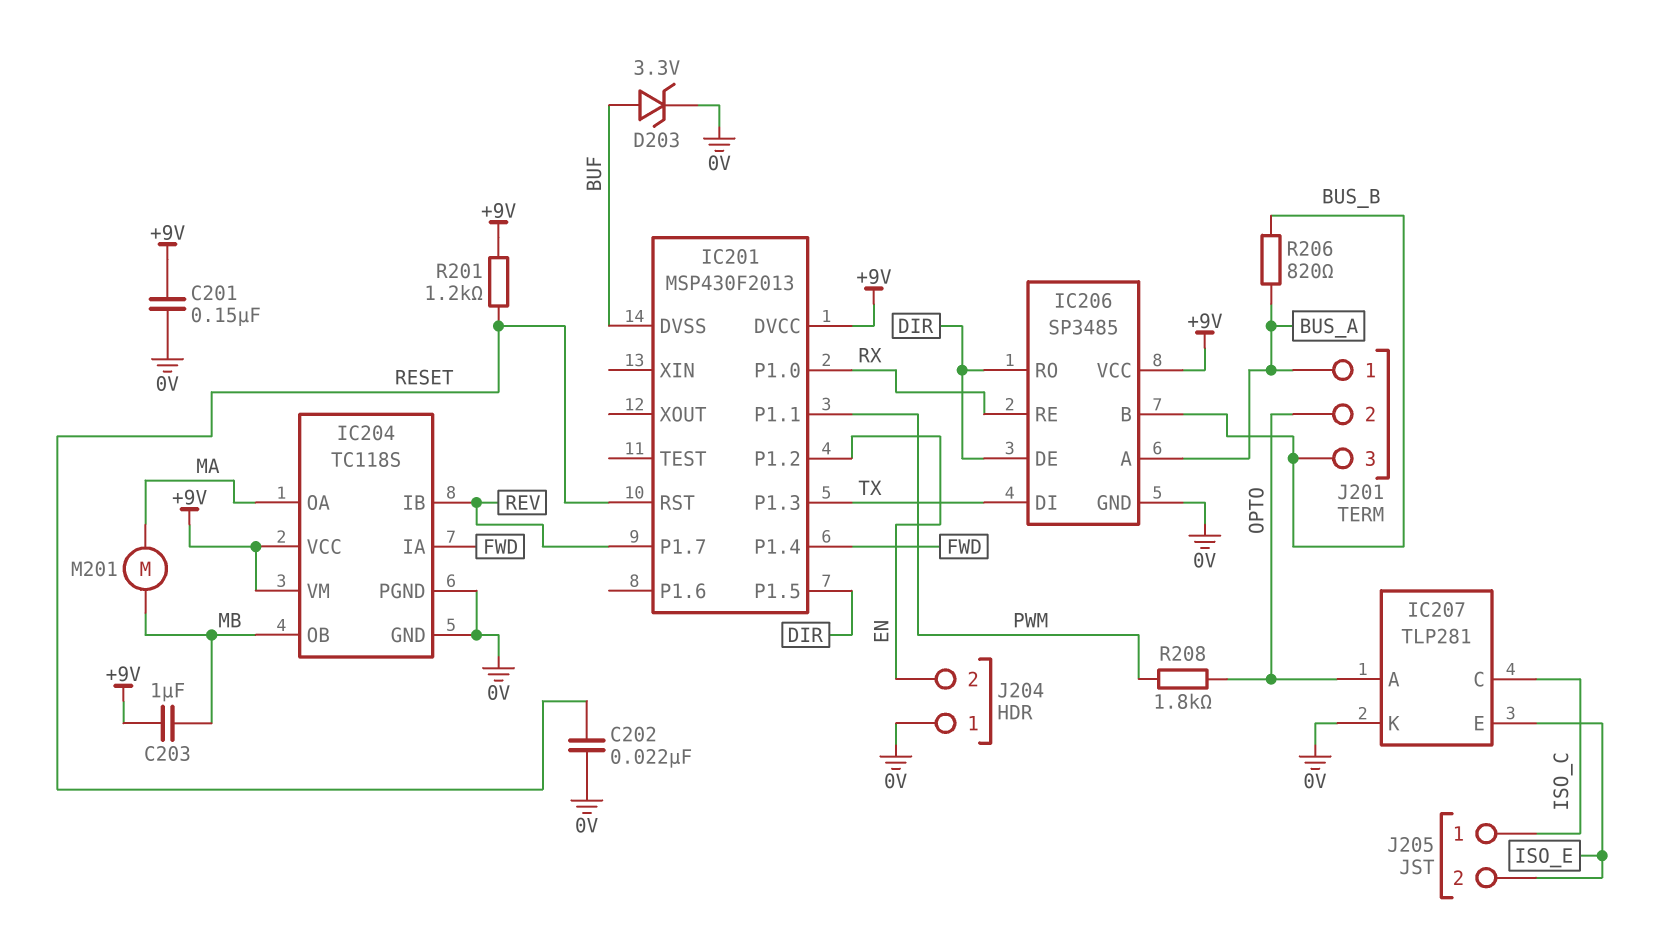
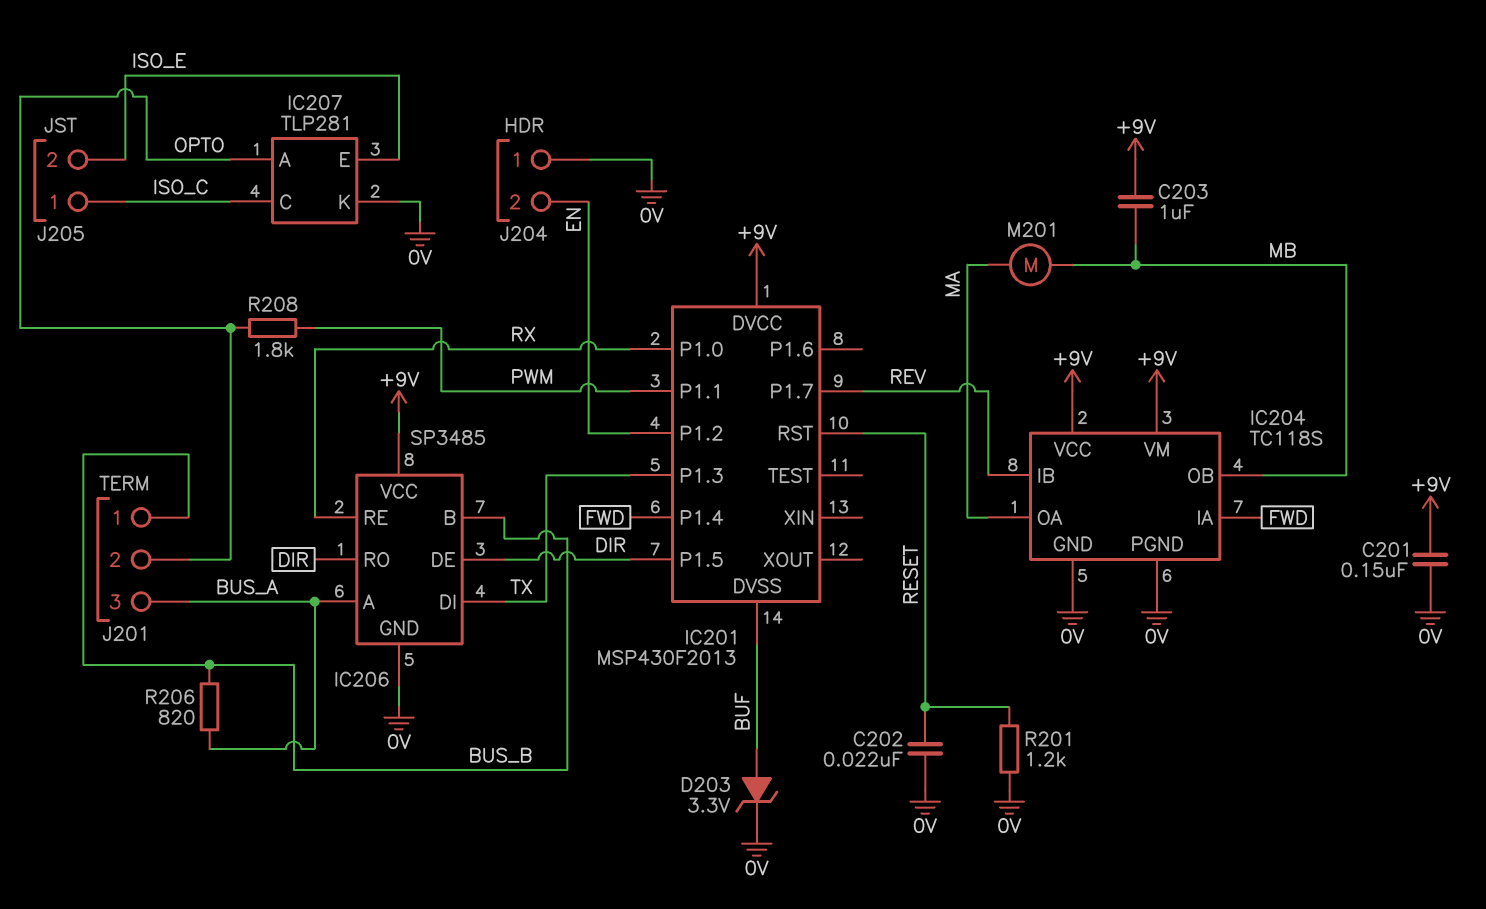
J201 pin 1: BUS_A -> BUS_B
J201 pin 3: BUS_B -> BUS_A
R201: 1.2k (+9V, RESET) -> 1.2k (0V, RESET)

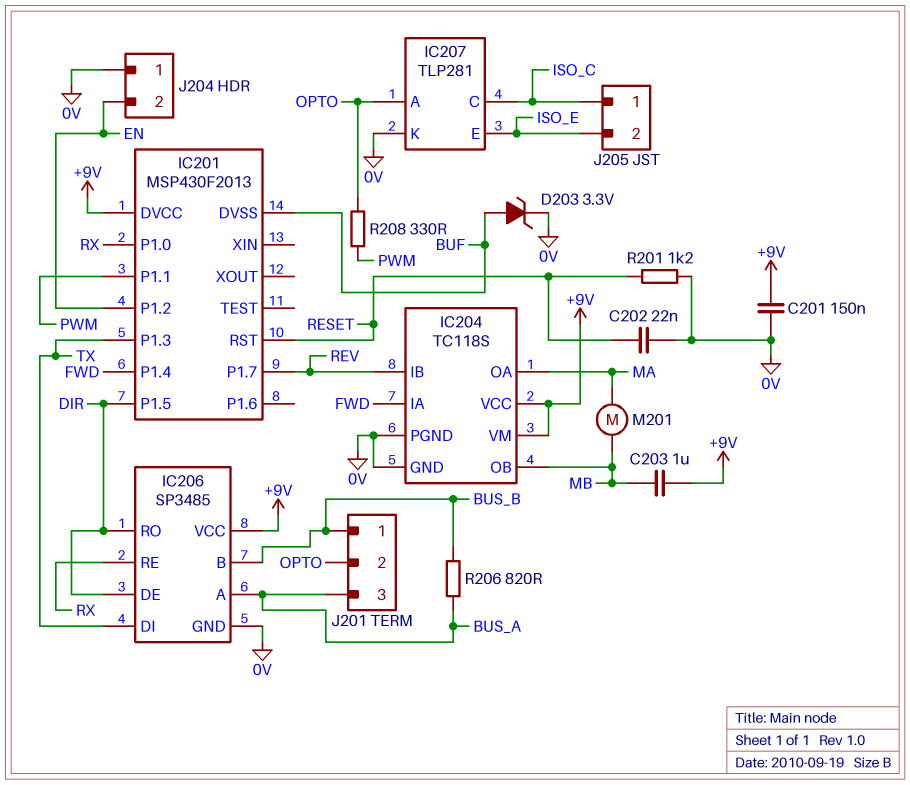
R208: 1.8k (OPTO, PWM) -> 330 (OPTO, PWM)

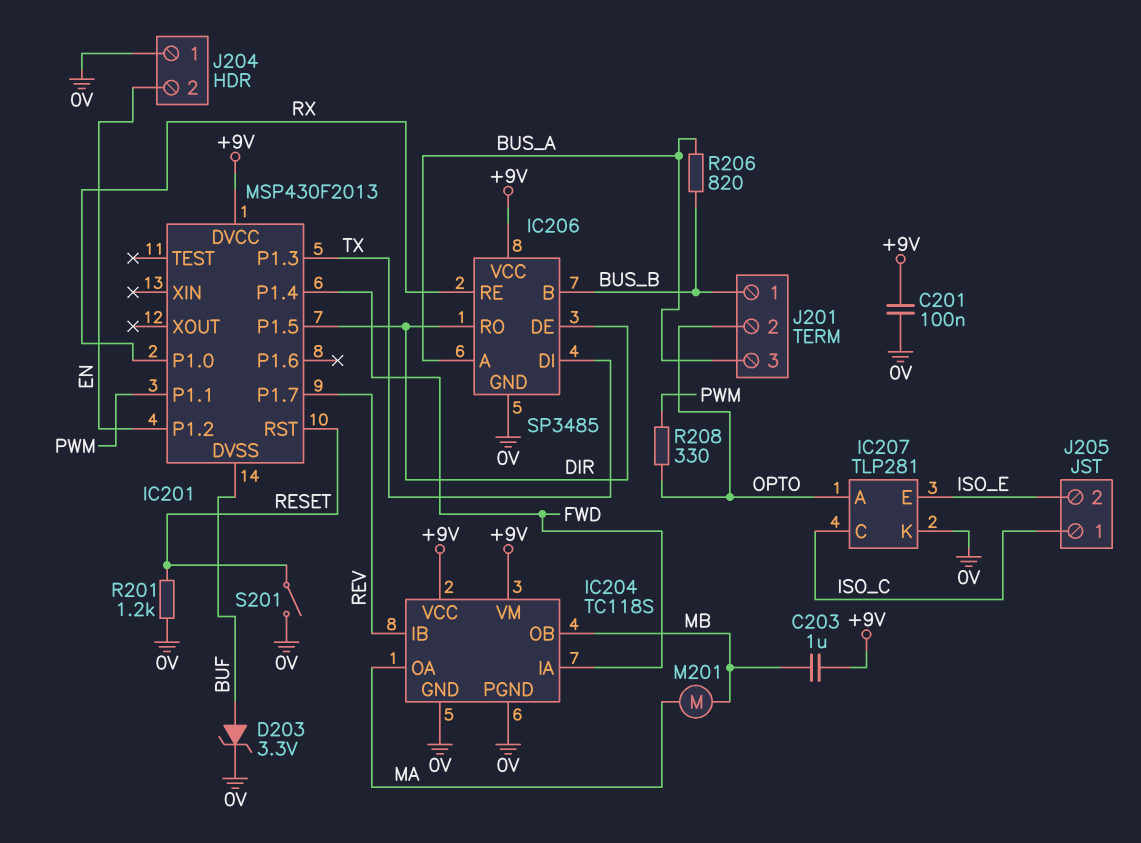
C201: 150nF (+9V, 0V) -> 100nF (+9V, 0V)
C202: 22nF (0V, RESET) -> none
S201: none -> switch (0V, RESET)

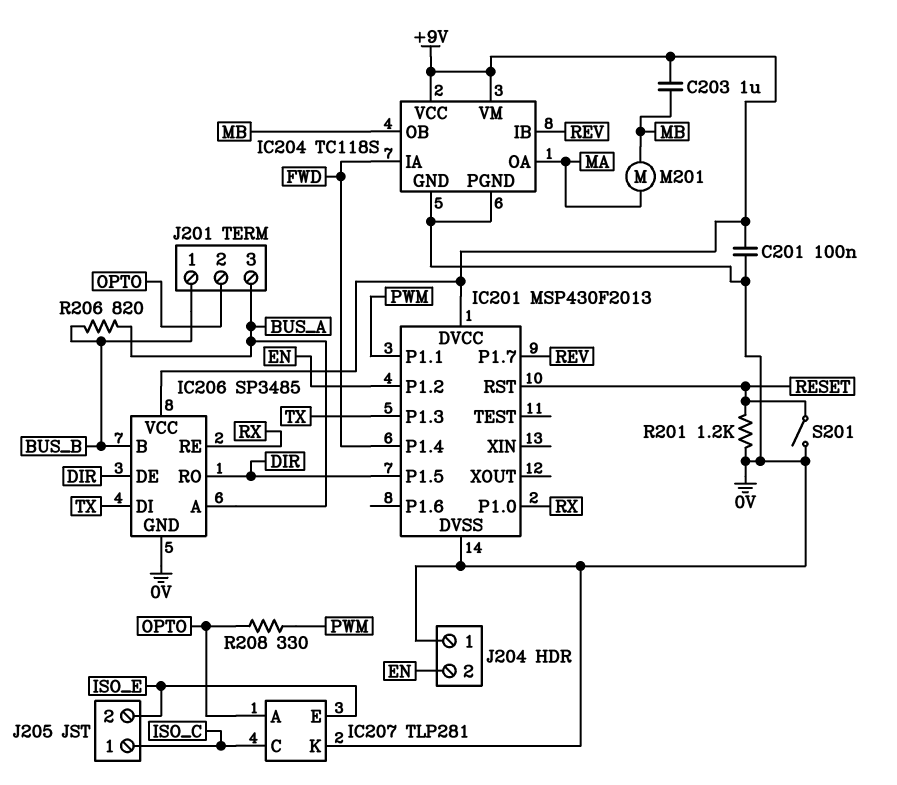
D203: zener 3.3V (A BUF, K 0V) -> none
IC201 pin DVSS: BUF -> 0V

